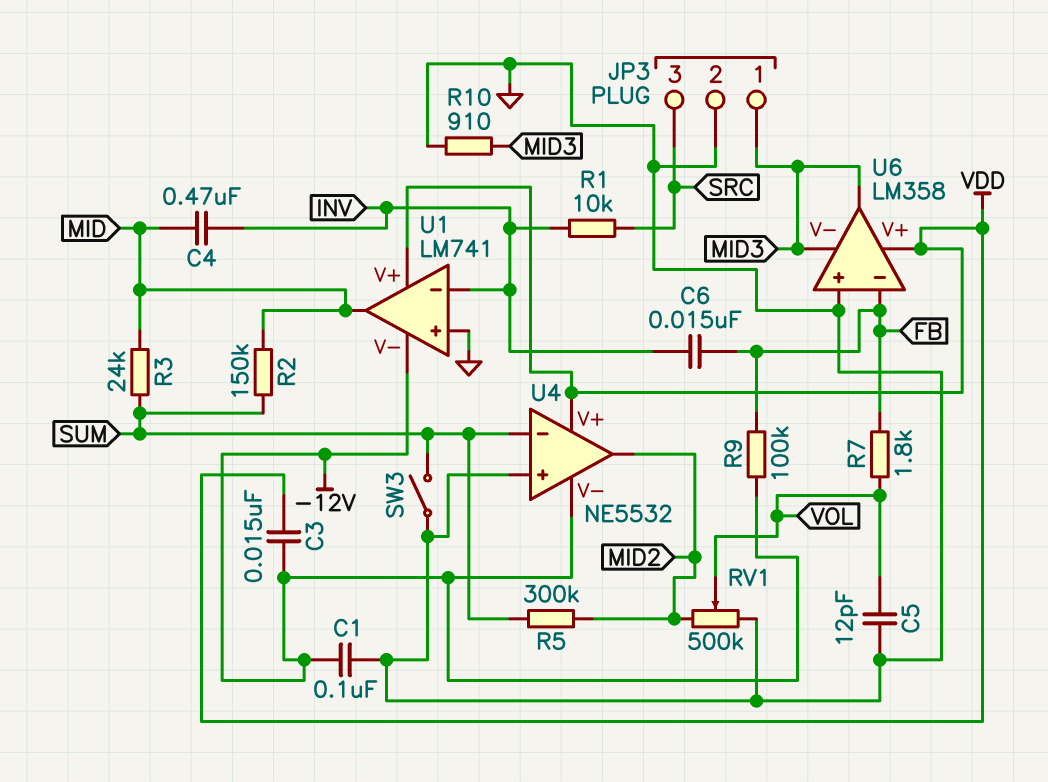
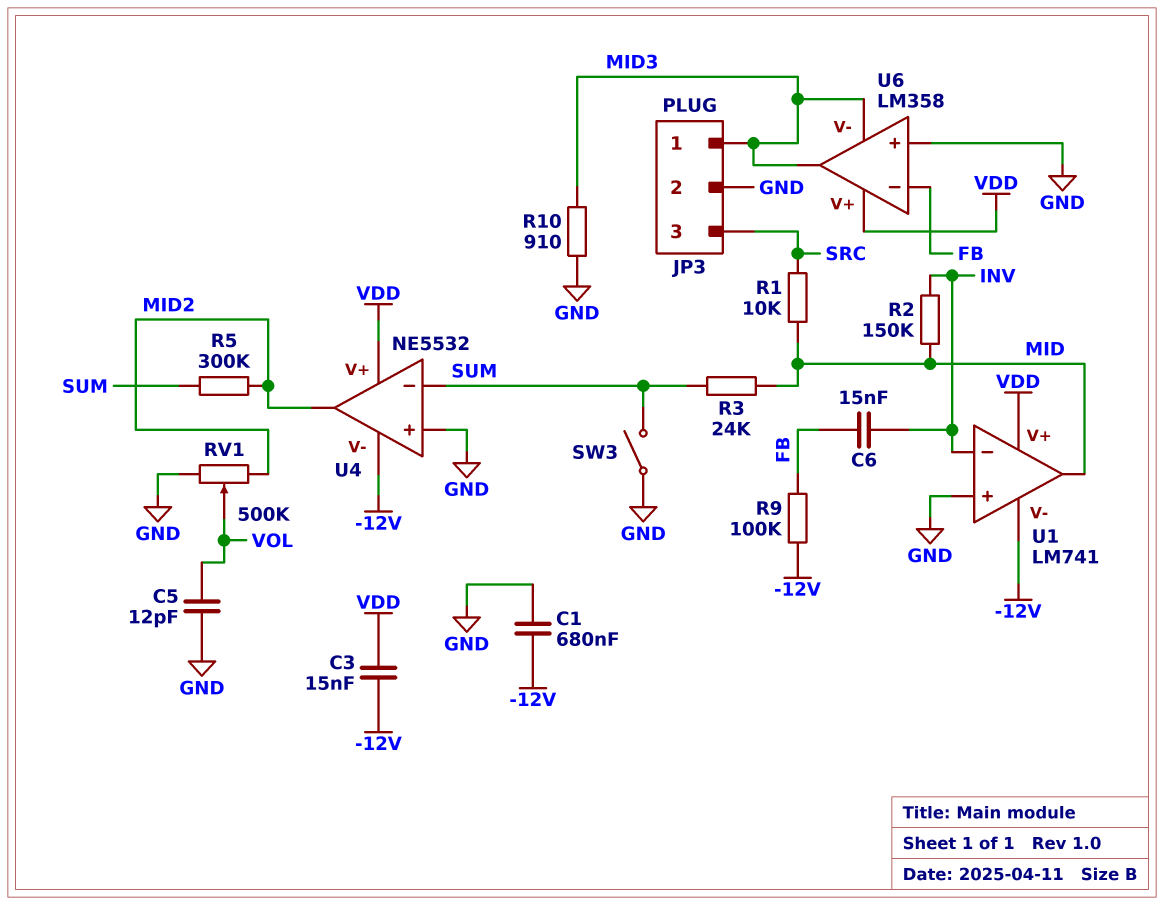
C1: 100nF (-12V, GND) -> 680nF (-12V, GND)
C4: 470nF (INV, MID) -> none
R1: 10k (INV, SRC) -> 10k (MID, SRC)
R2: 150k (MID, SUM) -> 150k (INV, MID)
R7: 1.8k (FB, VOL) -> none

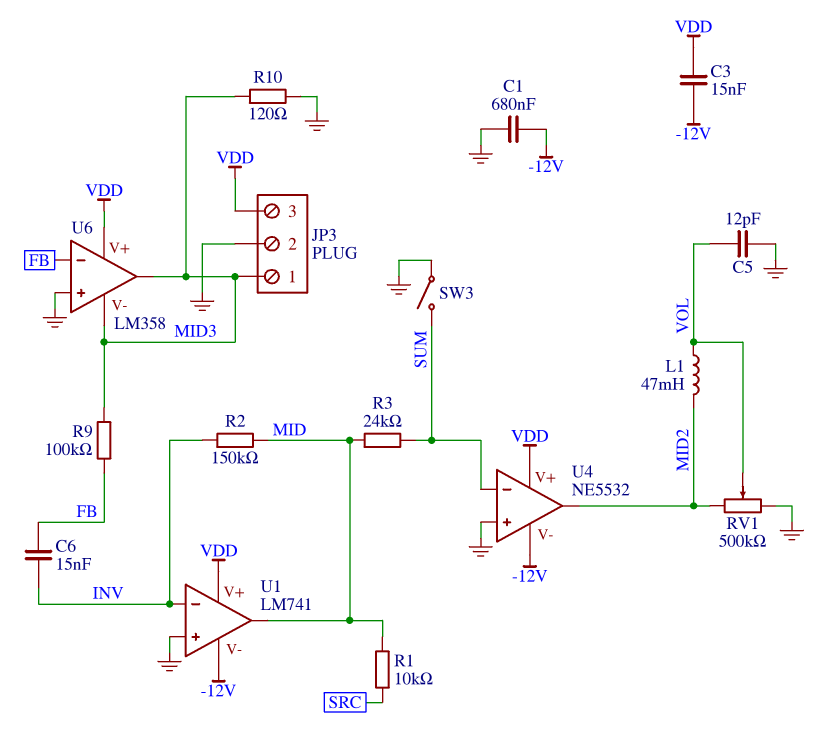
JP3 pin 3: SRC -> VDD
L1: none -> 47mH (MID2, VOL)
R5: 300k (MID2, SUM) -> none
R9: 100k (-12V, FB) -> 100k (FB, MID3)
R10: 910 (GND, MID3) -> 120 (GND, MID3)

